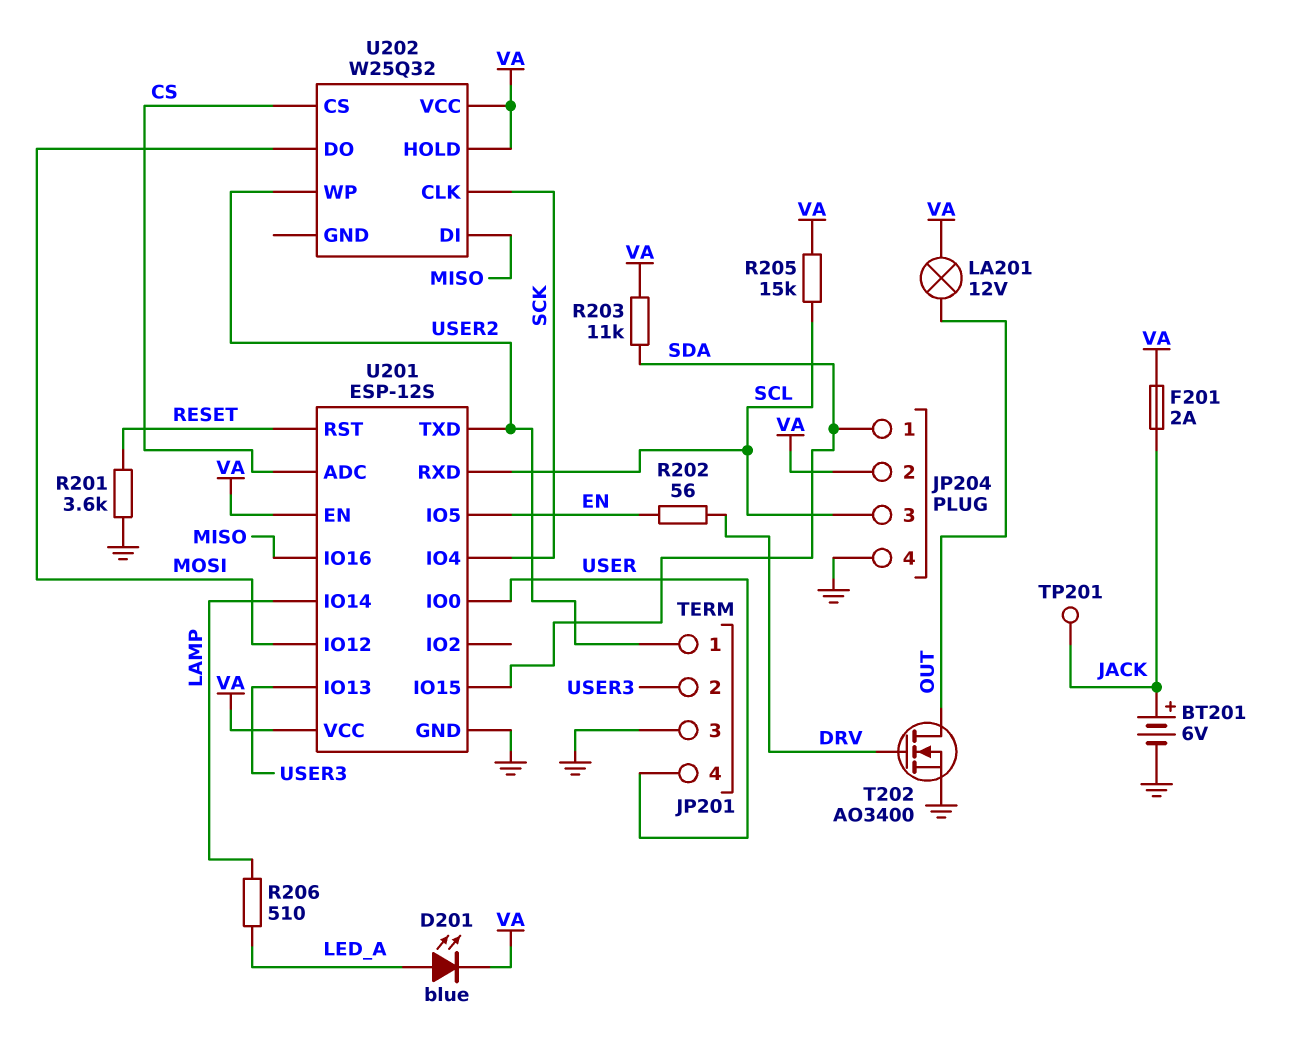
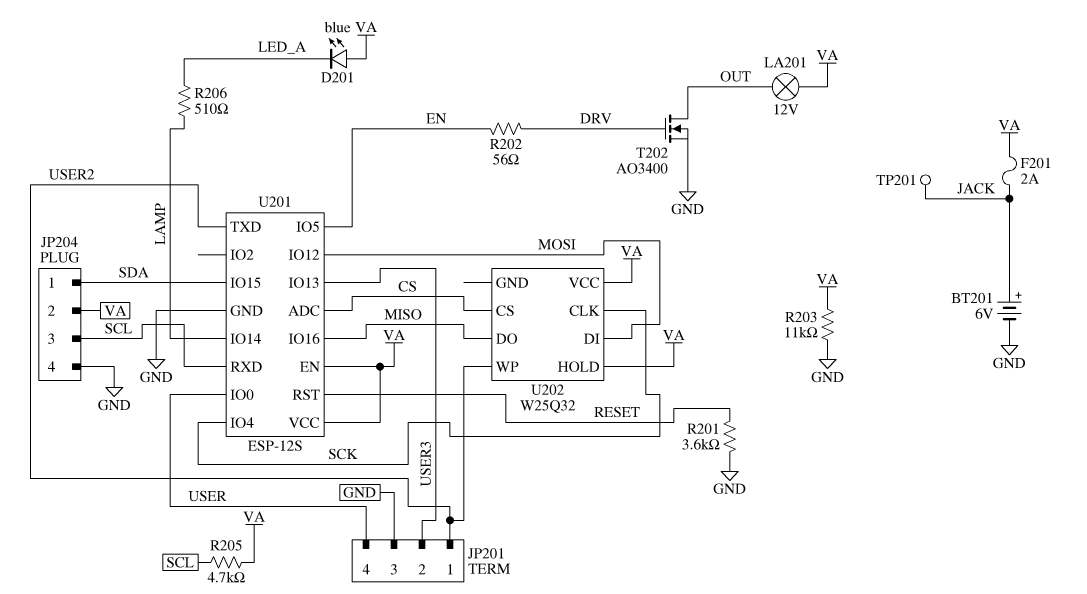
D201: LED blue (A LED_A, K VA) -> LED blue (A VA, K LED_A)
R203: 11k (SDA, VA) -> 11k (GND, VA)
R205: 15k (SCL, VA) -> 4.7k (SCL, VA)
U202 pin DI: MISO -> MOSI
U202 pin DO: MOSI -> MISO

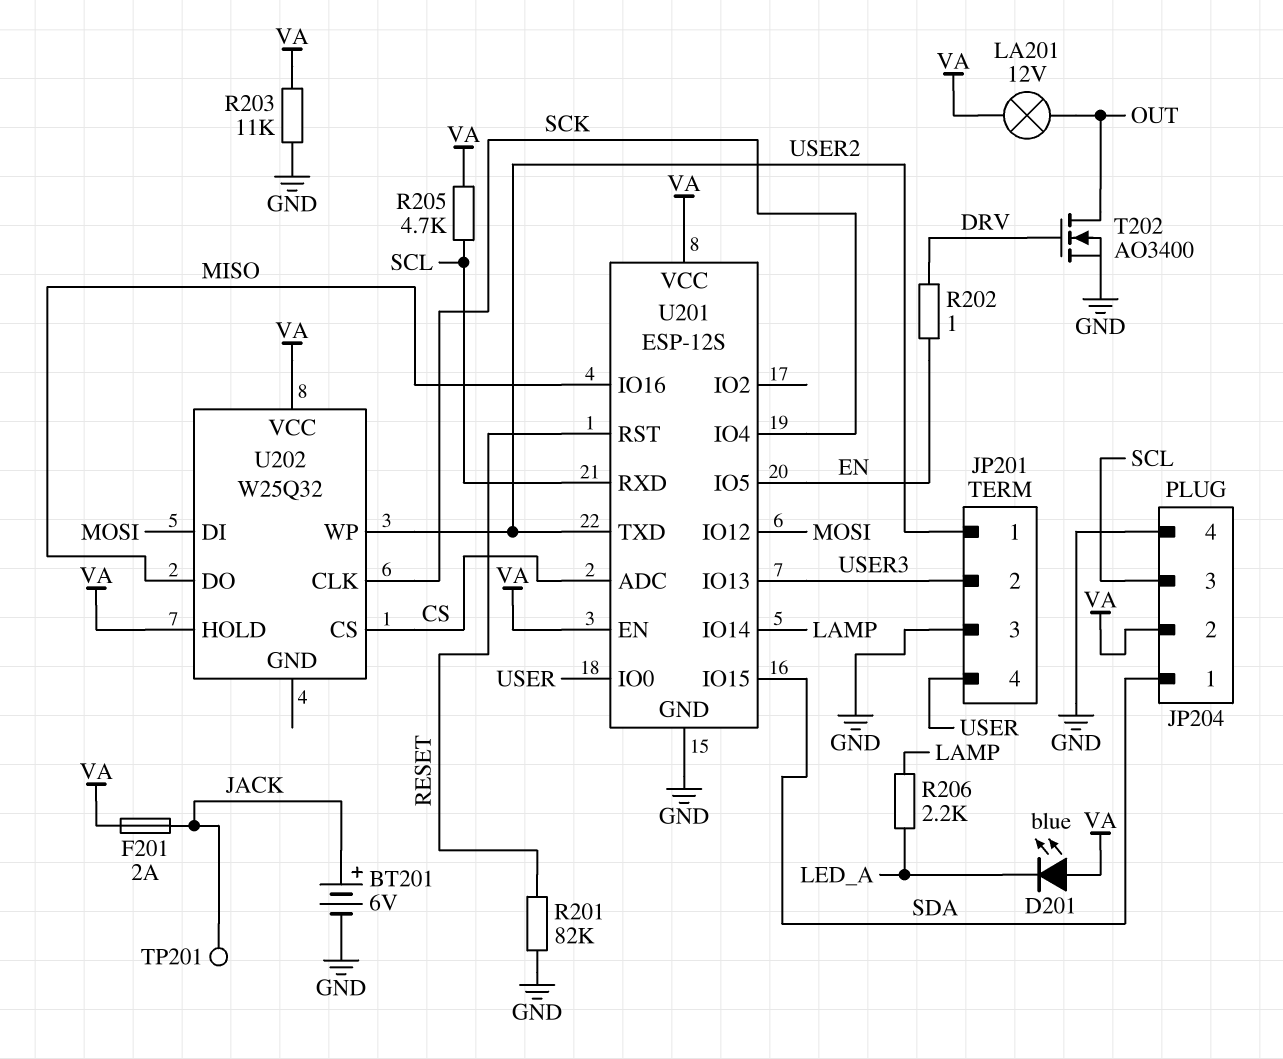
R201: 3.6k (GND, RESET) -> 82k (GND, RESET)
R202: 56 (DRV, EN) -> 1 (DRV, EN)
R206: 510 (LAMP, LED_A) -> 2.2k (LAMP, LED_A)

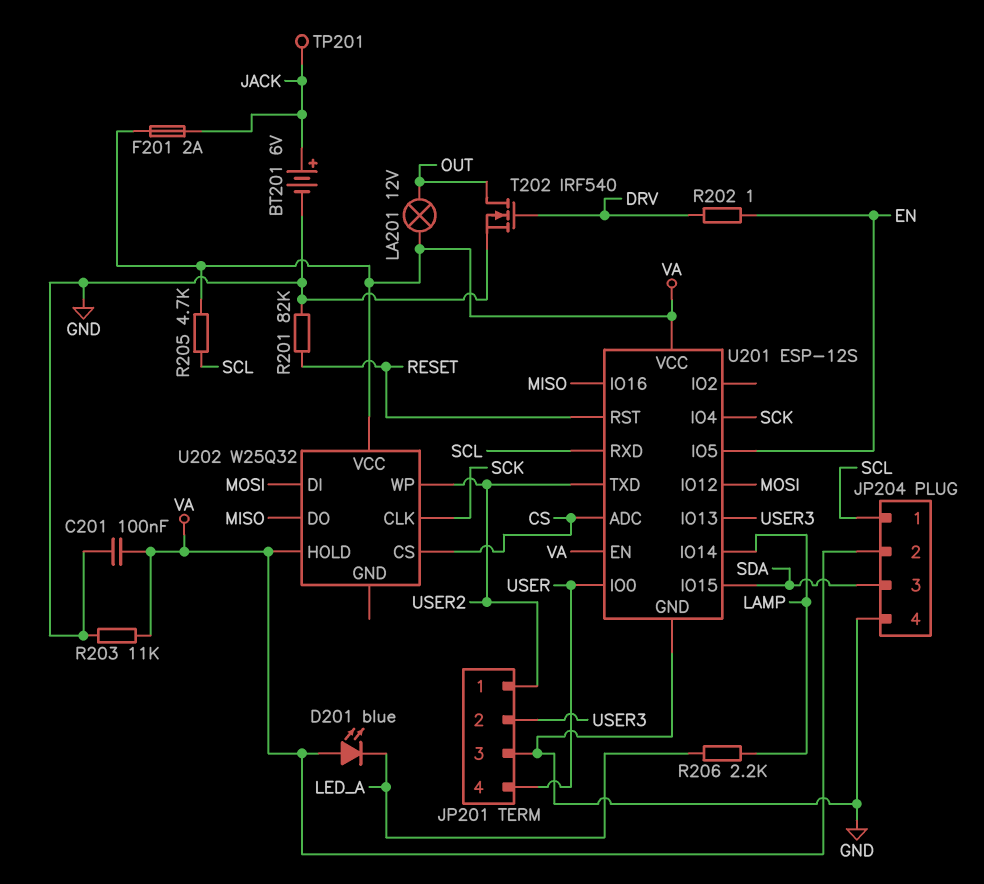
C201: none -> 100nF (GND, VA)
JP204 pin 1: SDA -> SCL
JP204 pin 3: SCL -> SDA
T202: NMOS AO3400 (G DRV, D OUT, S GND) -> NMOS IRF540 (G DRV, D OUT, S GND)

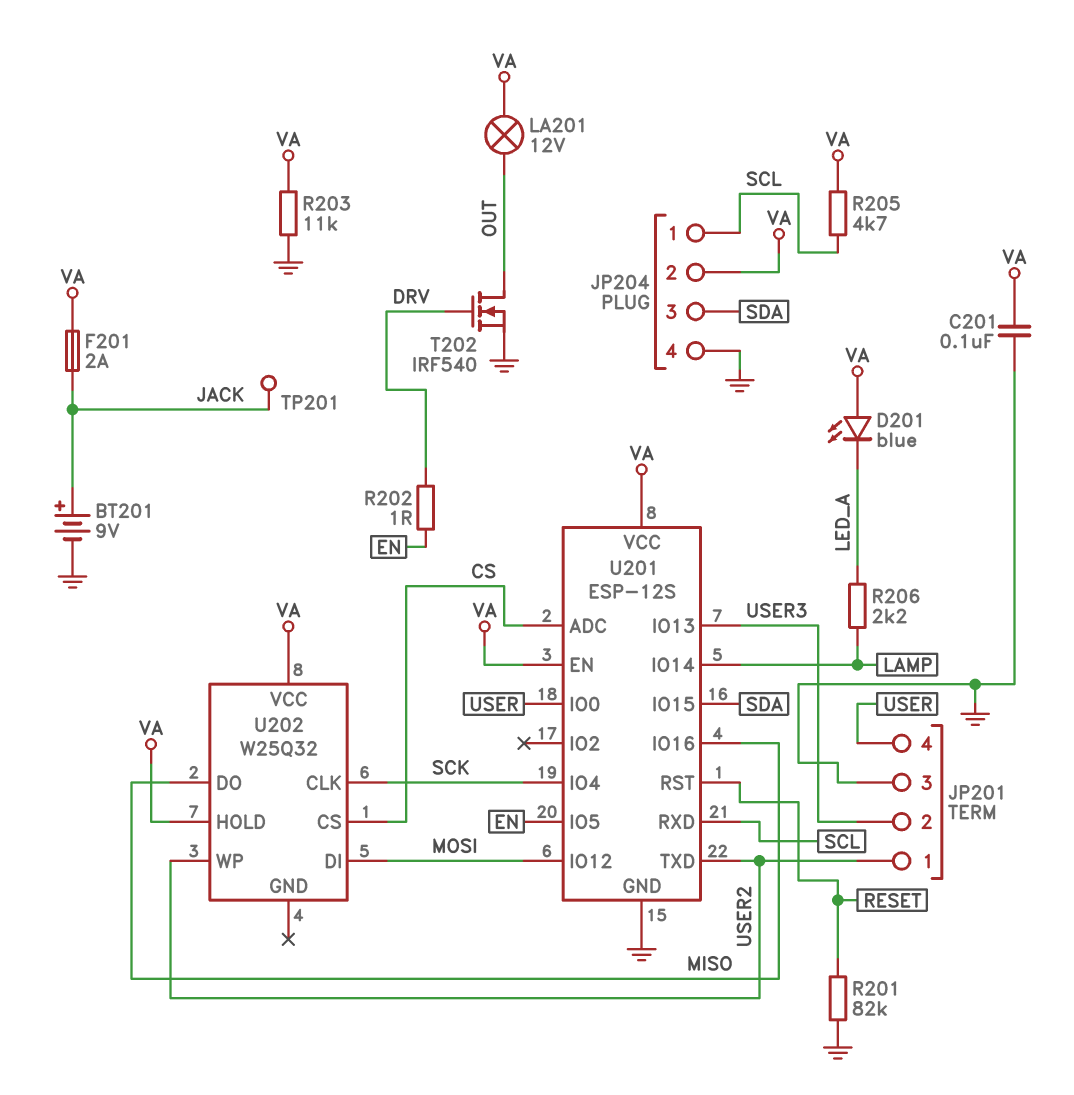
BT201: 6V (plus JACK, minus GND) -> 9V (plus JACK, minus GND)

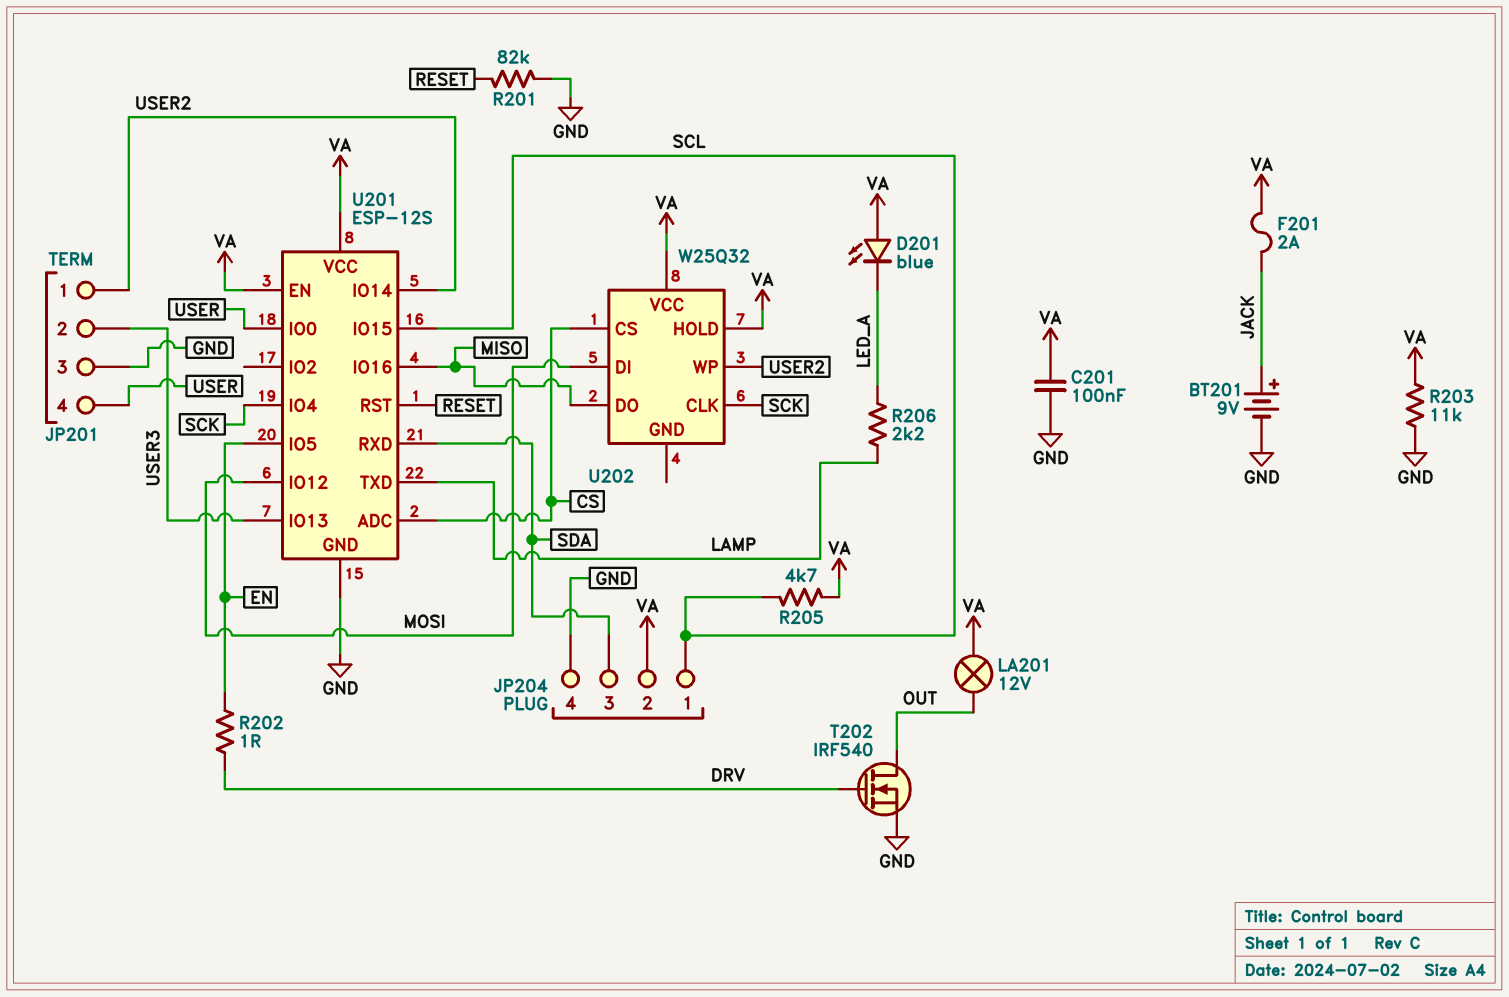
TP201: test point (JACK) -> none
U201 pin IO14: LAMP -> USER2
U201 pin IO15: SDA -> SCL
U201 pin RXD: SCL -> SDA
U201 pin TXD: USER2 -> LAMP

